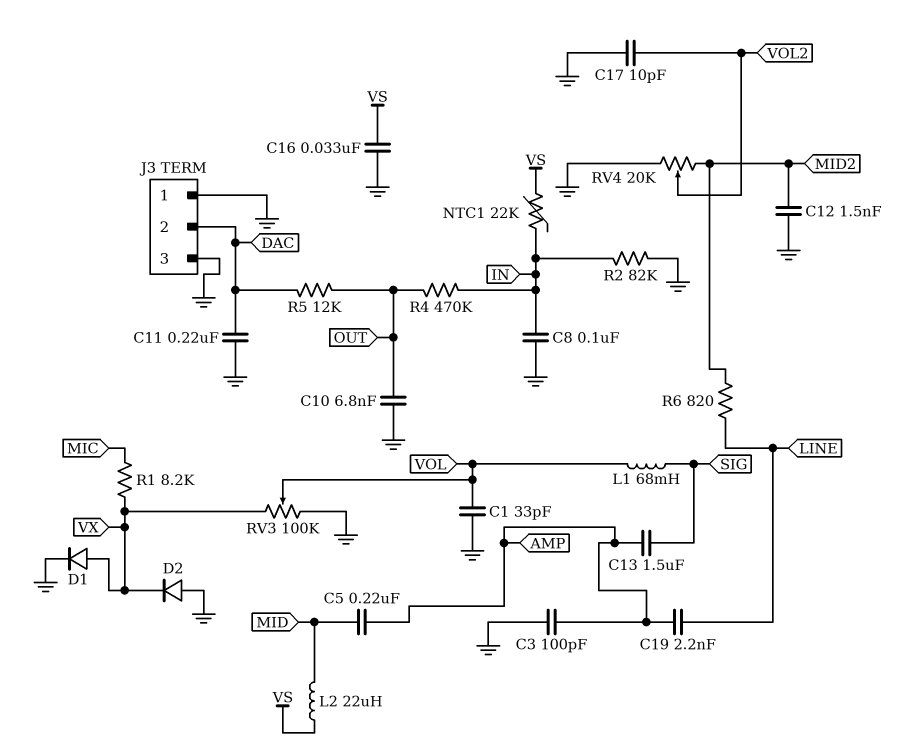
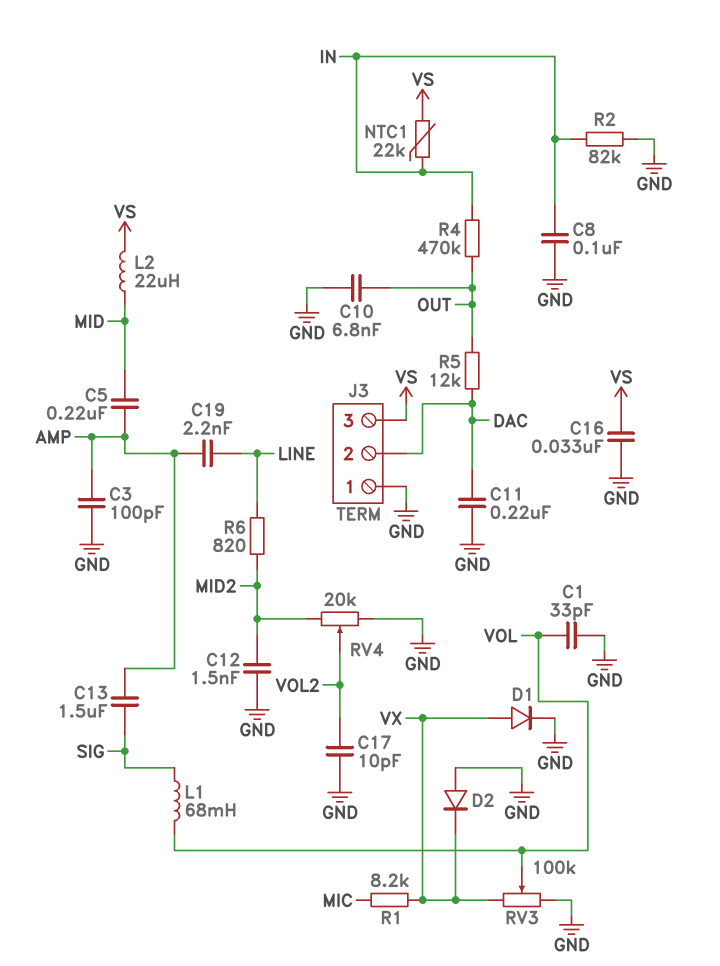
J3 pin 3: GND -> VS

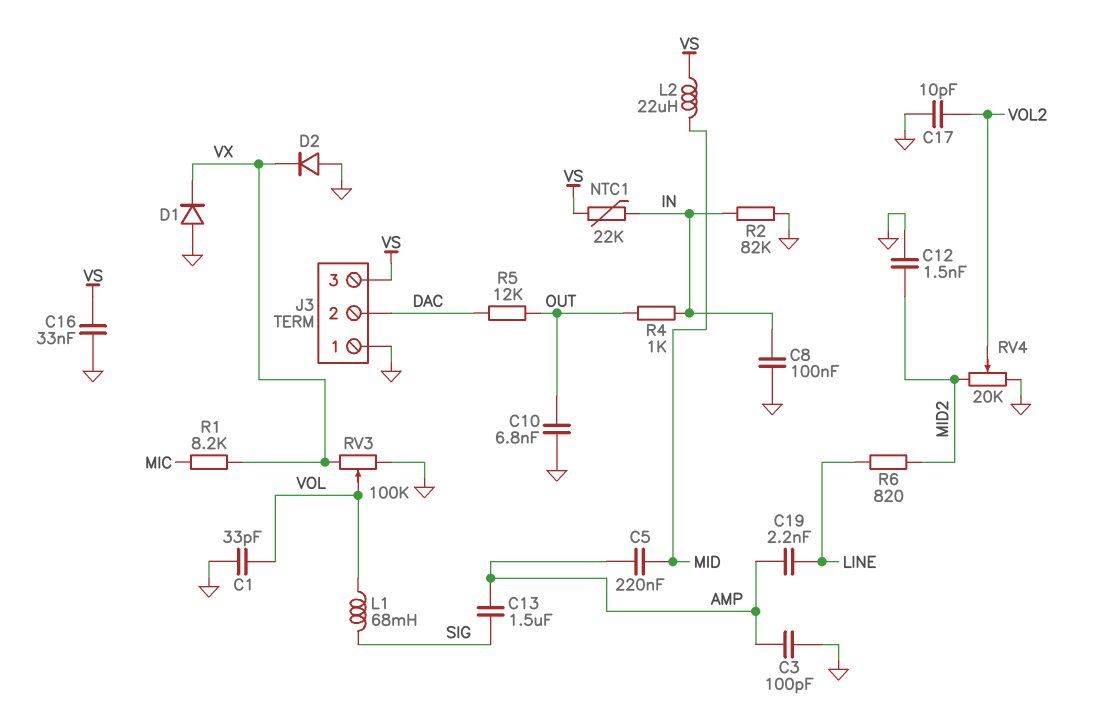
C11: 220nF (DAC, GND) -> none
D1: diode (A VX, K GND) -> diode (A GND, K VX)
R4: 470k (IN, OUT) -> 1k (IN, OUT)

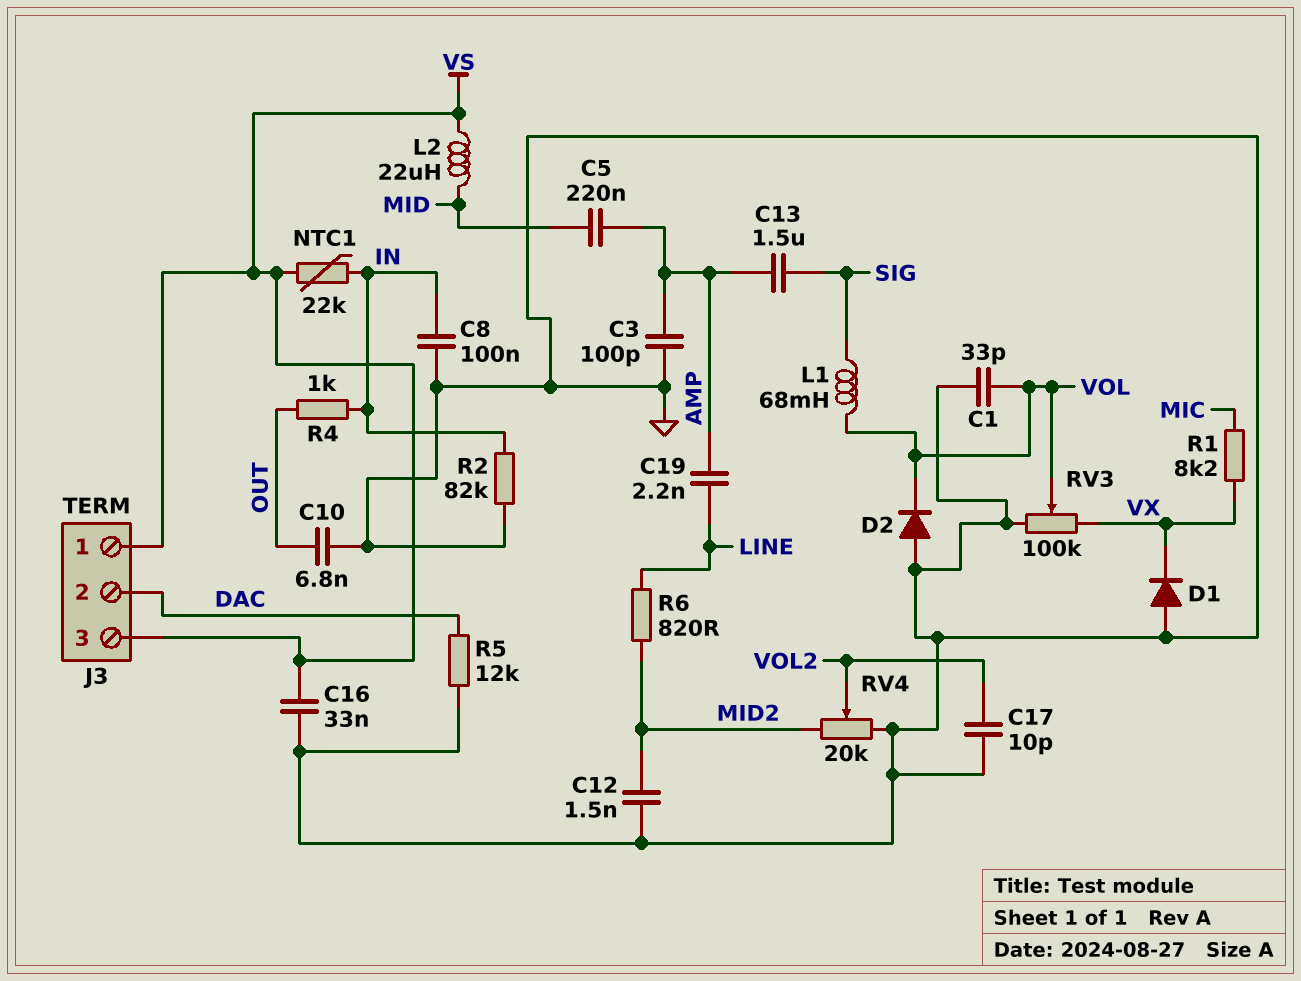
D2: diode (A GND, K VX) -> diode (A GND, K VOL)
J3 pin 1: GND -> VS
R5: 12k (DAC, OUT) -> 12k (DAC, GND)

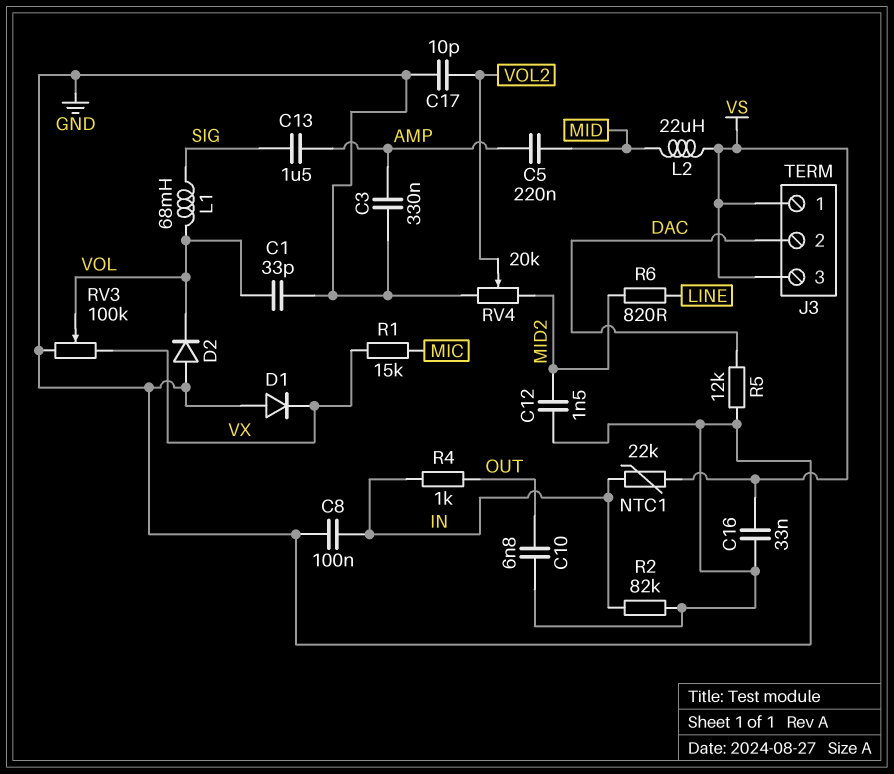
C3: 100pF (AMP, GND) -> 330nF (AMP, GND)
C19: 2.2nF (AMP, LINE) -> none
R1: 8.2k (MIC, VX) -> 15k (MIC, VX)

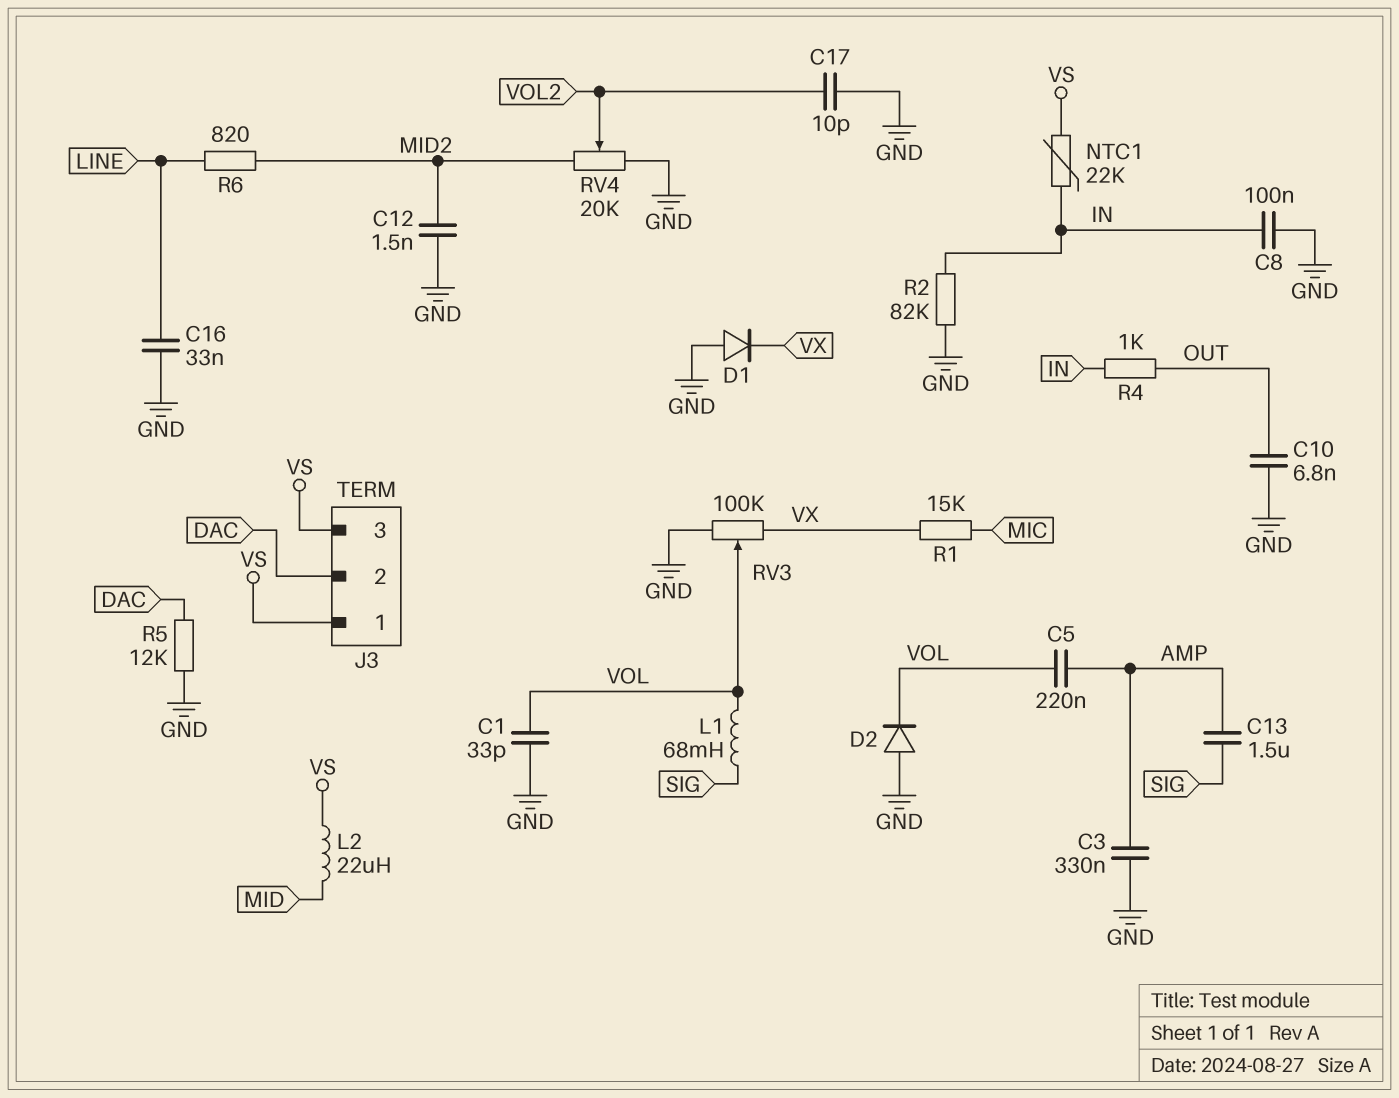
C5: 220nF (AMP, MID) -> 220nF (AMP, VOL)
C16: 33nF (GND, VS) -> 33nF (GND, LINE)

